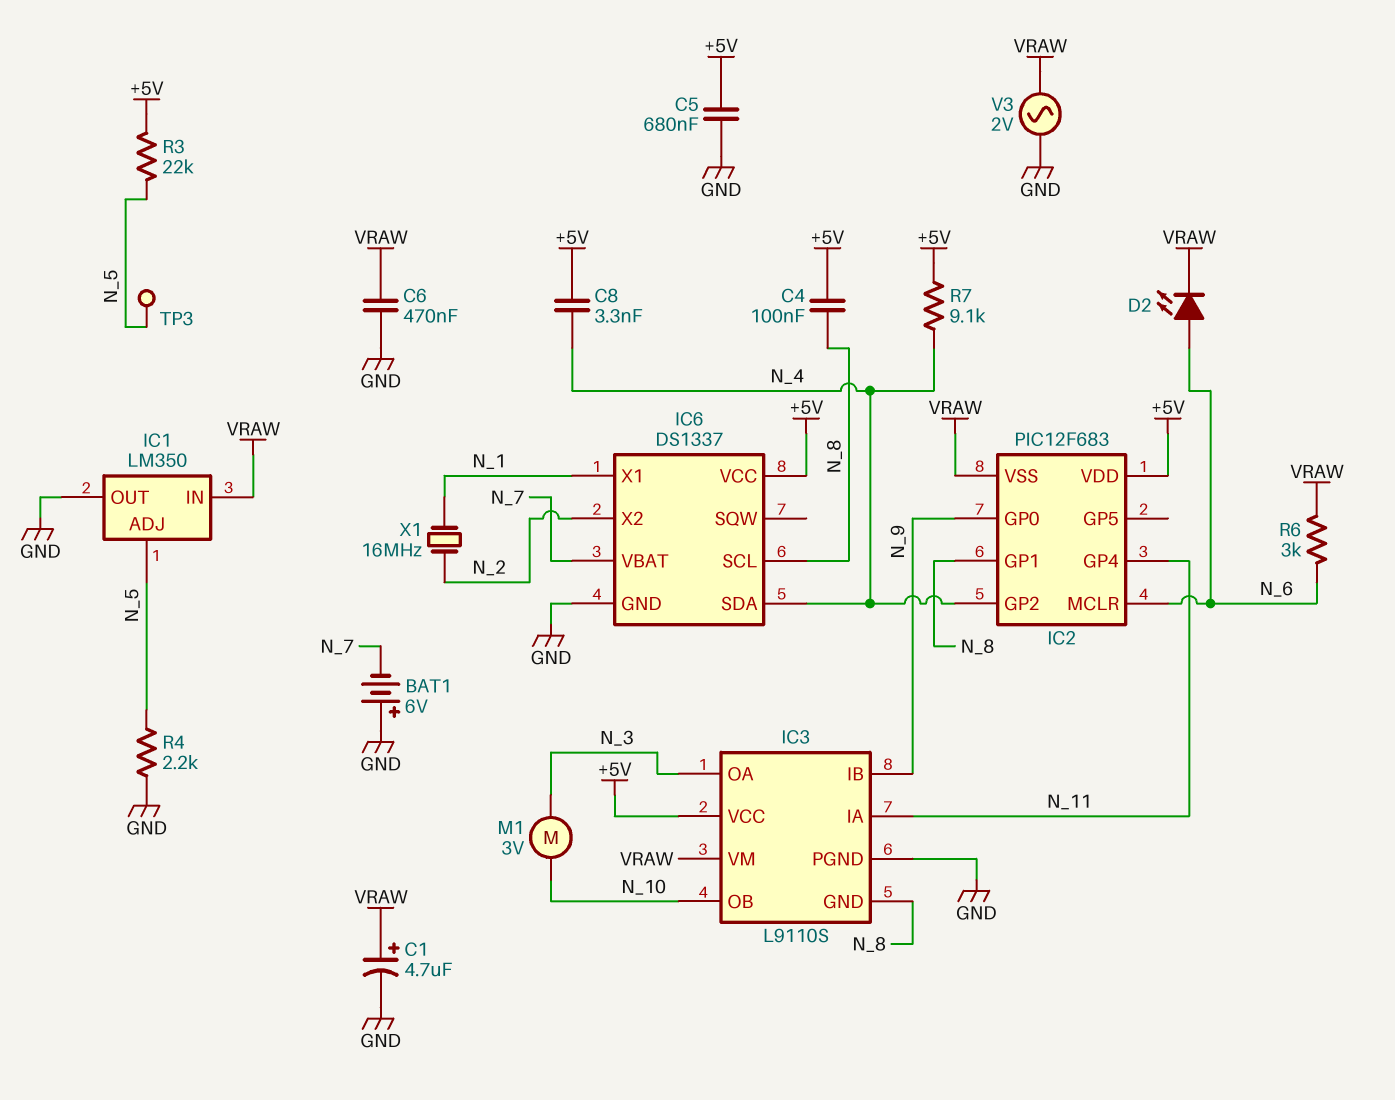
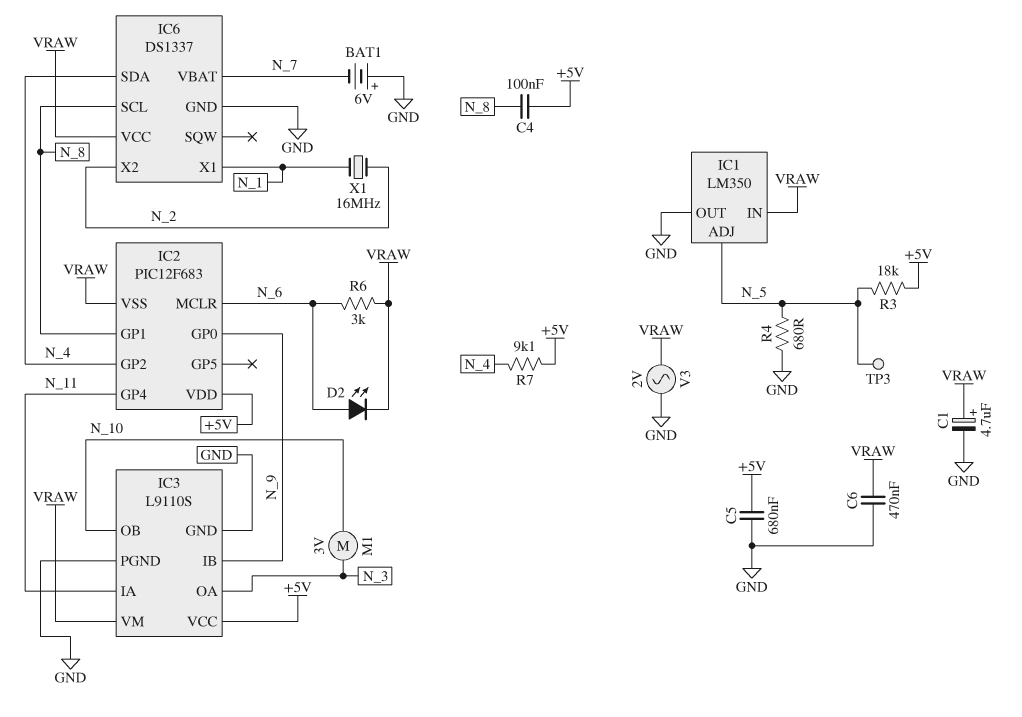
C8: 3.3nF (+5V, N_4) -> none
IC3 pin GND: N_8 -> GND
IC6 pin VCC: +5V -> VRAW
R3: 22k (+5V, N_5) -> 18k (+5V, N_5)
R4: 2.2k (GND, N_5) -> 680 (GND, N_5)

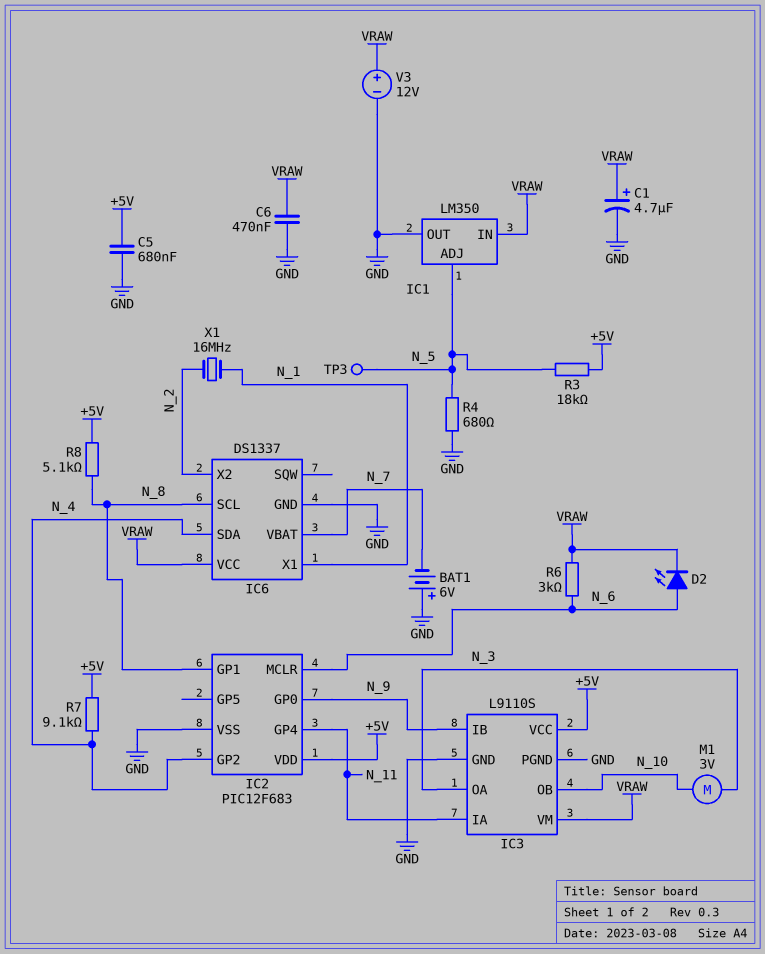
C4: 100nF (+5V, N_8) -> none
IC2 pin VSS: VRAW -> GND
R8: none -> 5.1k (+5V, N_8)
V3: AC 2V (GND, VRAW) -> 12V (plus VRAW, minus GND)

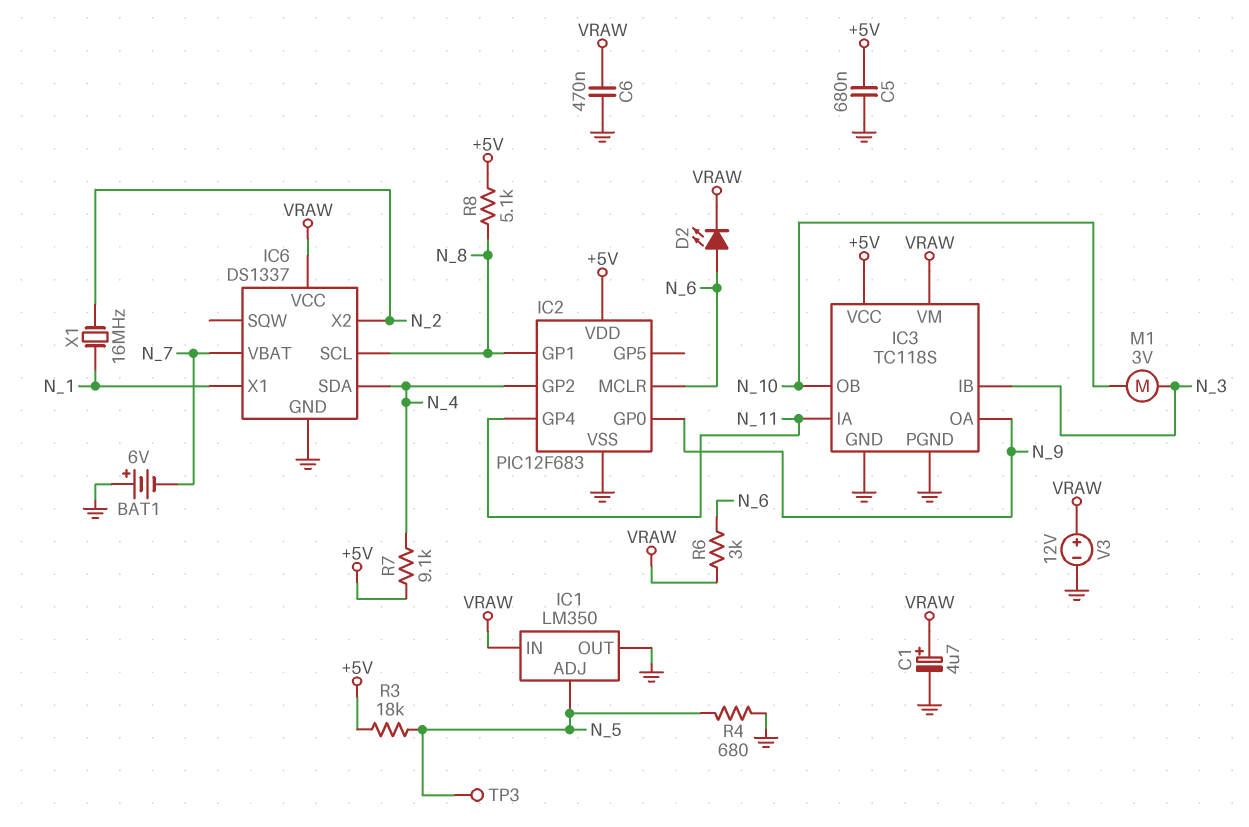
IC3: L9110S -> TC118S
IC3 pin IB: N_9 -> N_3
IC3 pin OA: N_3 -> N_9

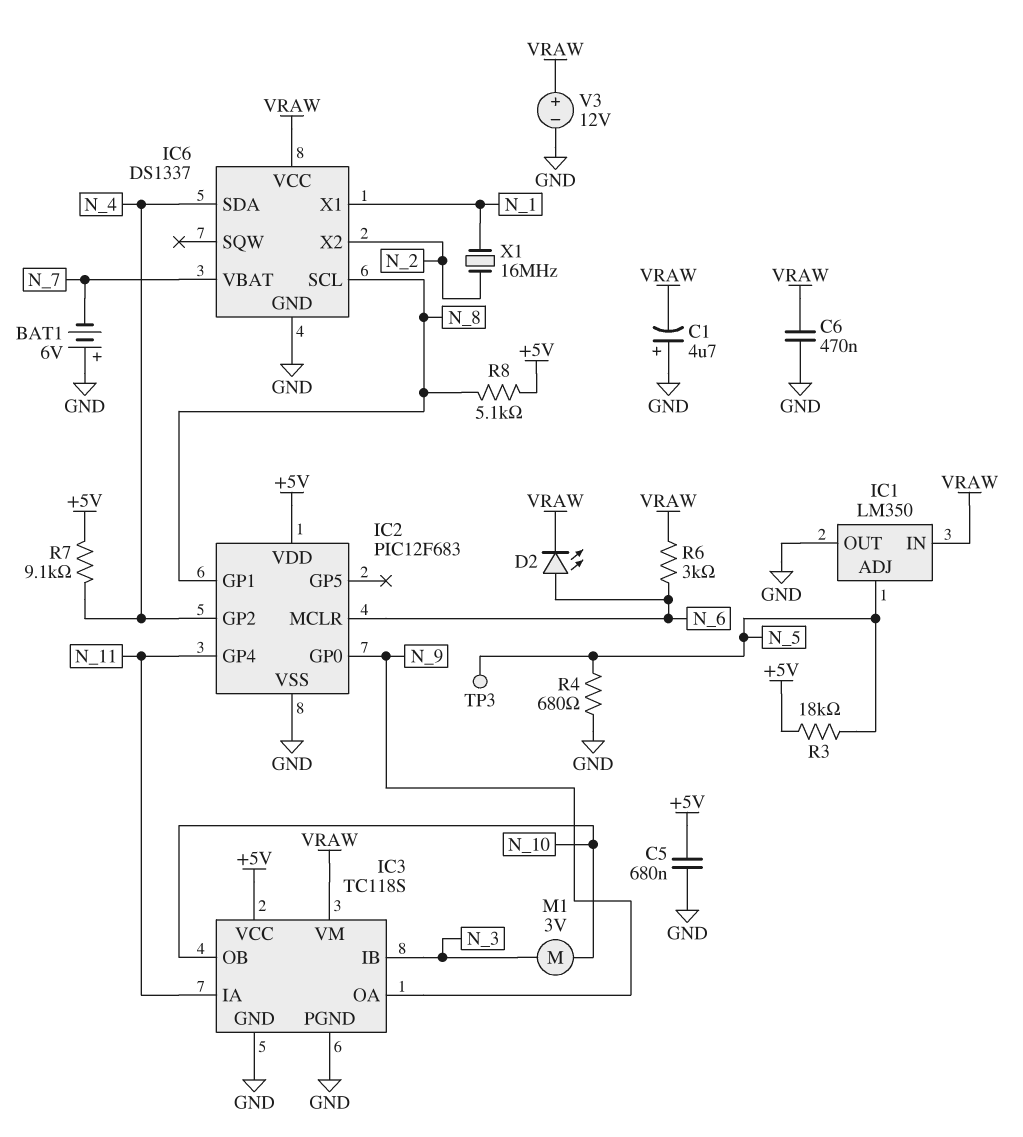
C1: 4.7uF (plus VRAW, minus GND) -> 4.7uF (plus GND, minus VRAW)

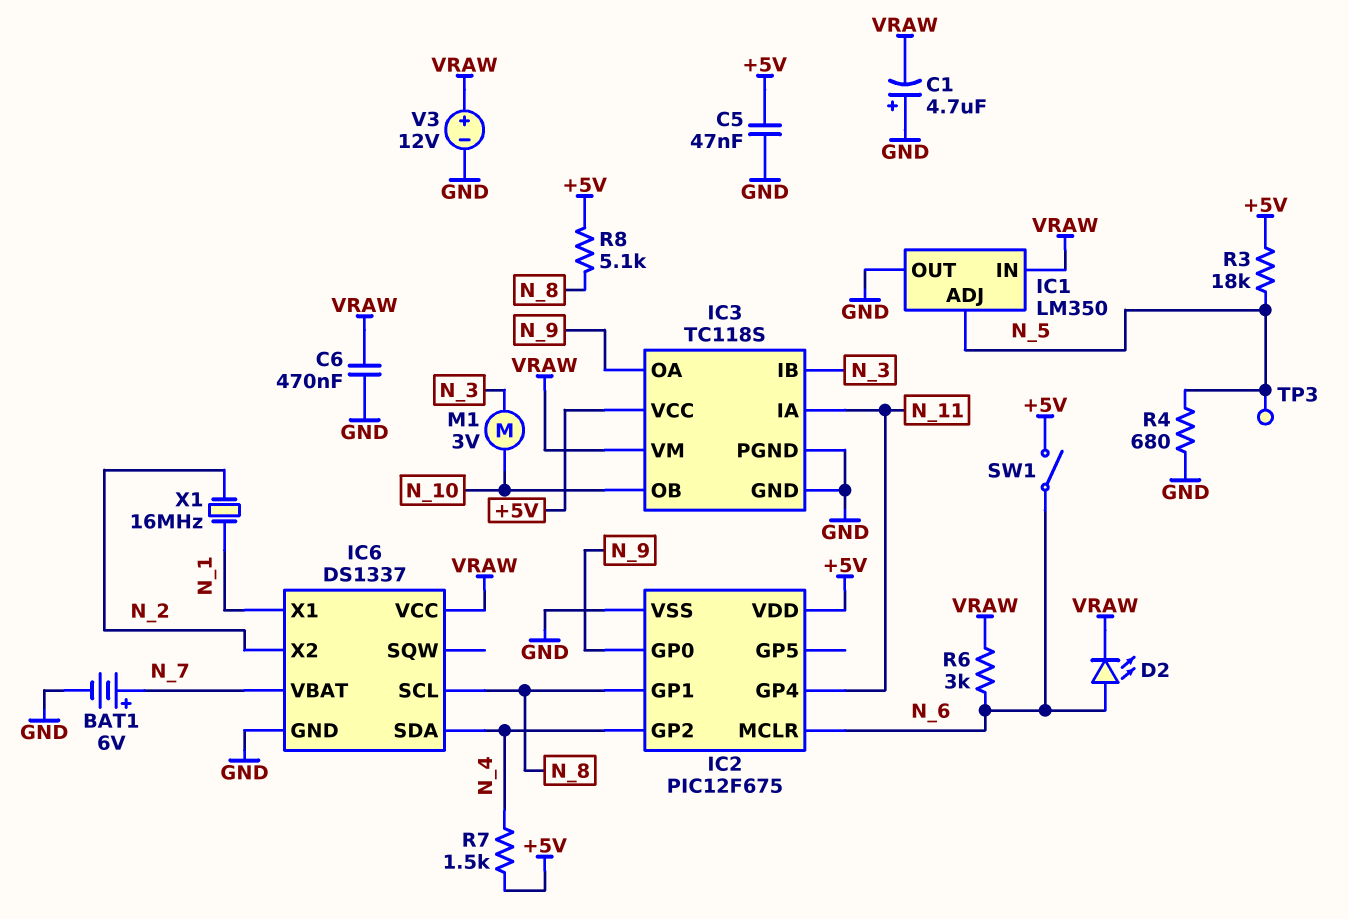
BAT1: 6V (plus GND, minus N_7) -> 6V (plus N_7, minus GND)
C5: 680nF (+5V, GND) -> 47nF (+5V, GND)
IC2: PIC12F683 -> PIC12F675
R7: 9.1k (+5V, N_4) -> 1.5k (+5V, N_4)
SW1: none -> switch (+5V, N_6)

